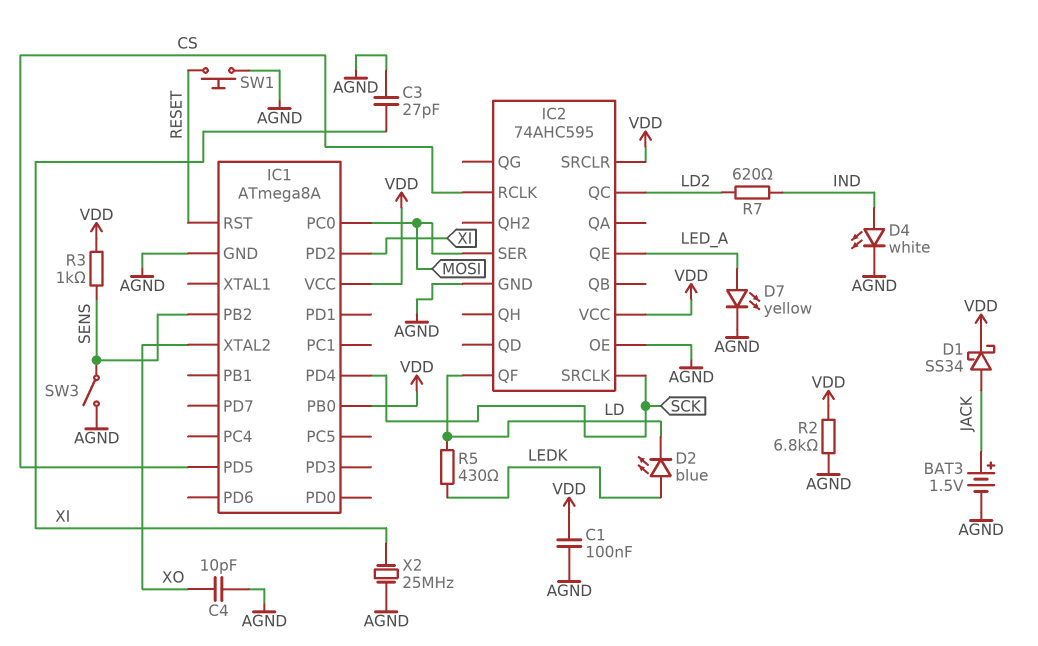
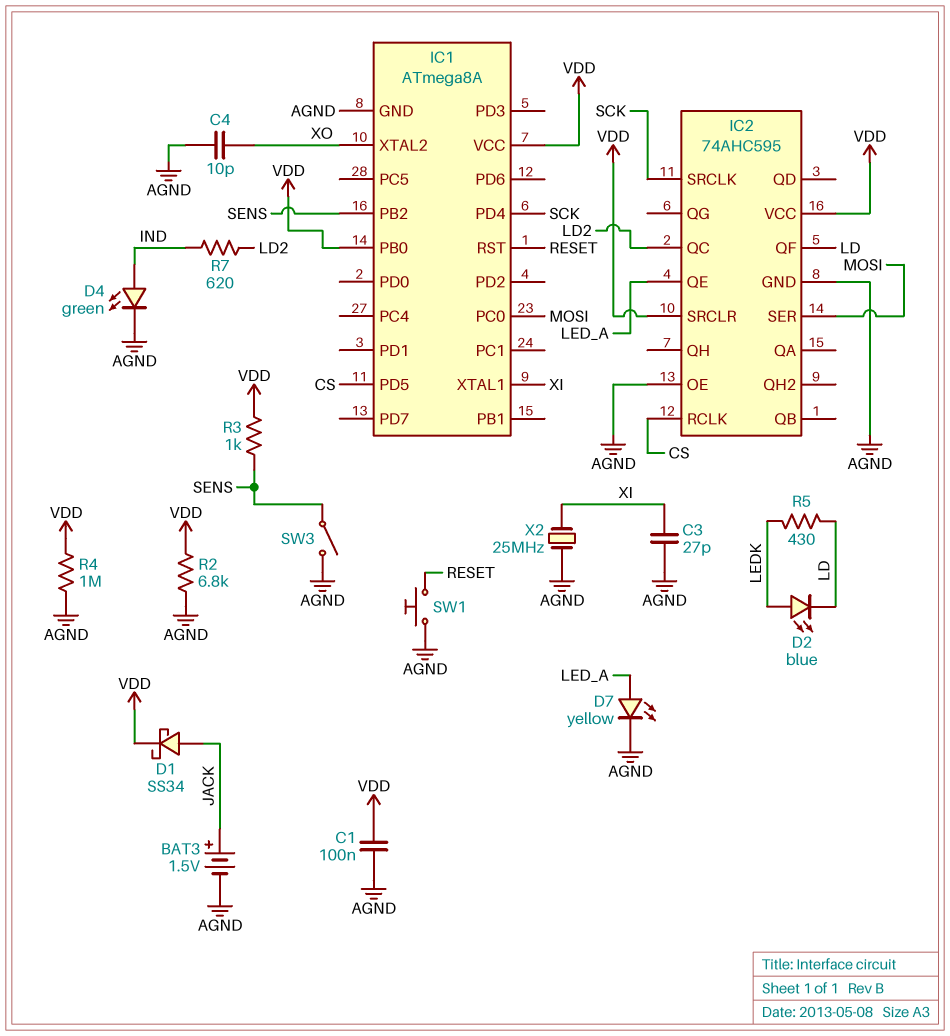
D4: LED white (A IND, K AGND) -> LED green (A IND, K AGND)
IC1 pin PD2: XI -> none
IC1 pin XTAL1: none -> XI
R4: none -> 1M (AGND, VDD)

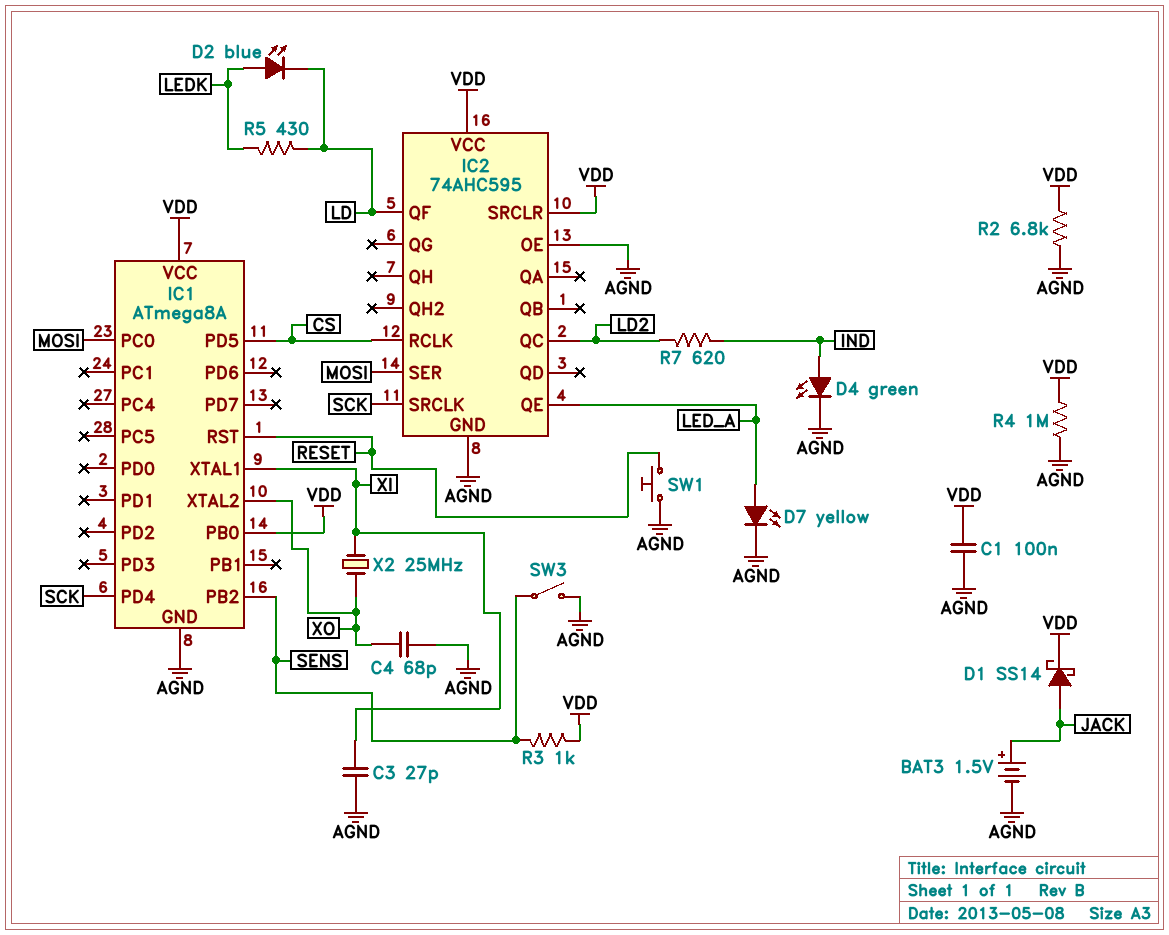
C4: 10pF (AGND, XO) -> 68pF (AGND, XO)
D1: schottky SS34 (A JACK, K VDD) -> schottky SS14 (A JACK, K VDD)
X2: 25MHz (AGND, XI) -> 25MHz (XI, XO)

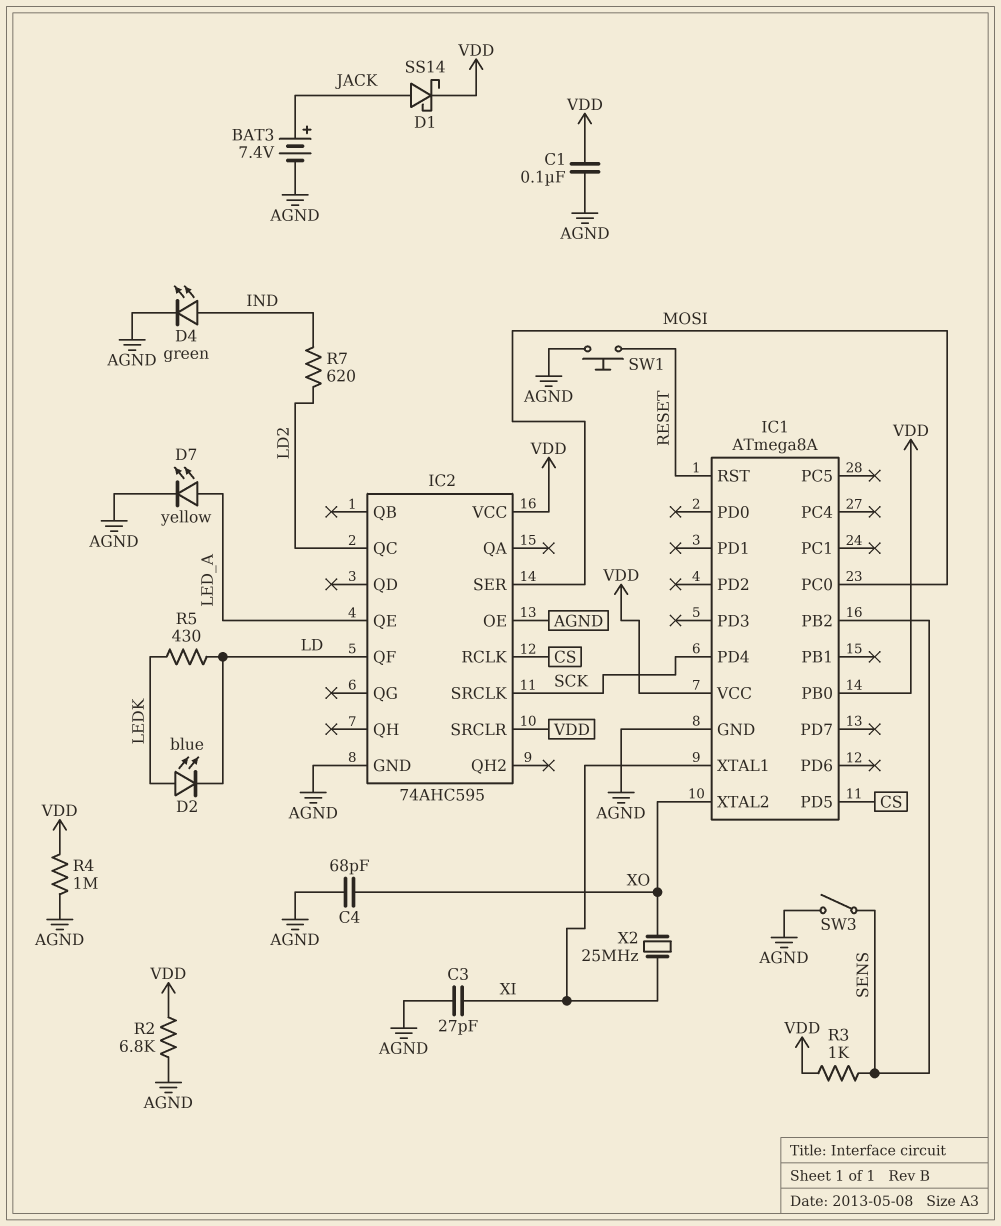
BAT3: 1.5V (plus JACK, minus AGND) -> 7.4V (plus JACK, minus AGND)

